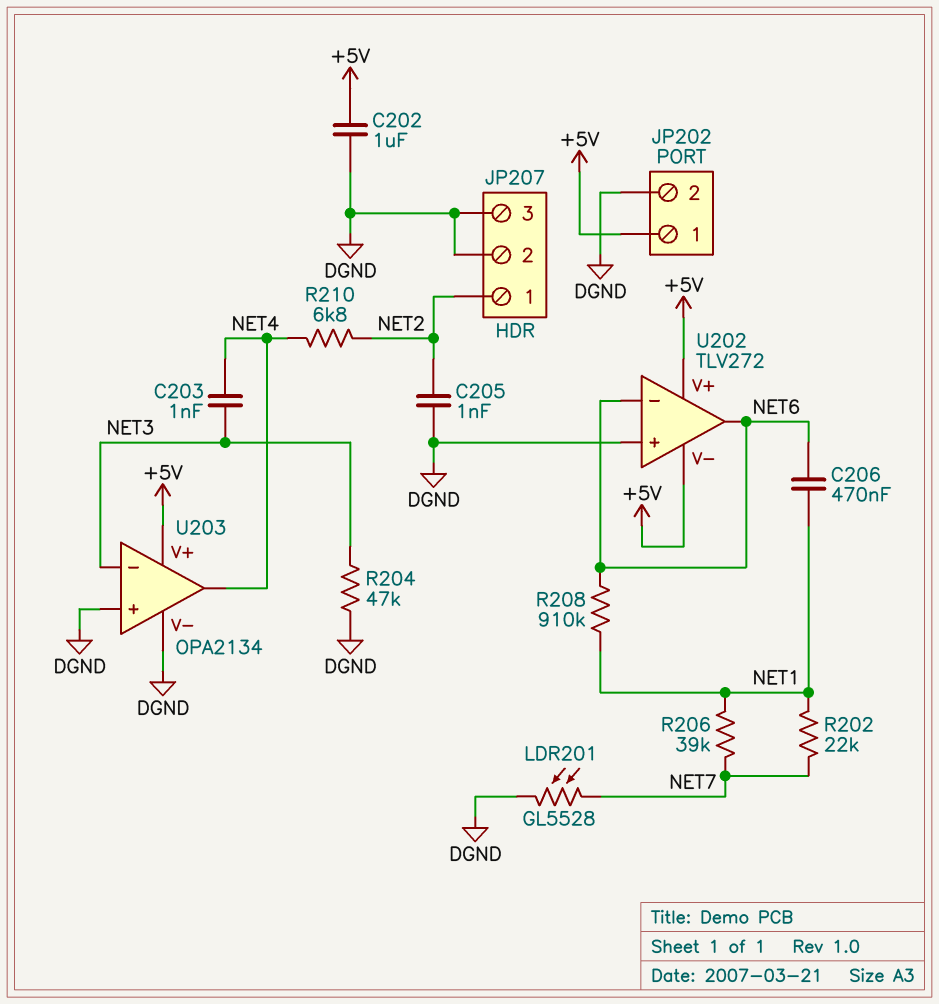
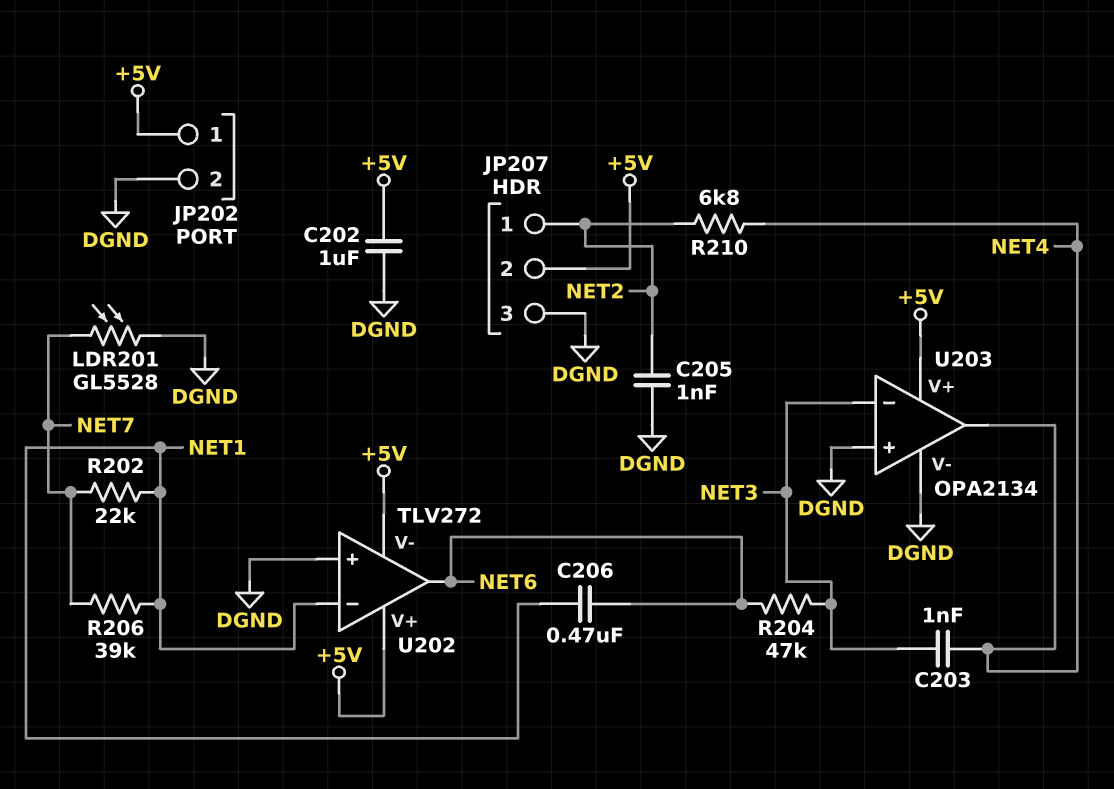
JP207 pin 2: DGND -> +5V
R204: 47k (DGND, NET3) -> 47k (NET3, NET6)
R208: 910k (NET1, NET6) -> none
U202 pin in-: NET6 -> NET1

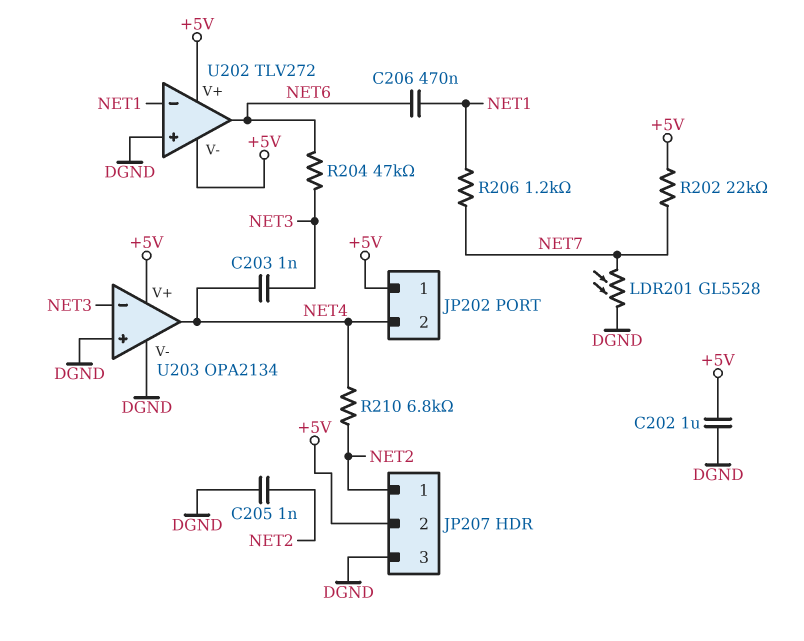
JP202 pin 2: DGND -> NET4
R202: 22k (NET1, NET7) -> 22k (+5V, NET7)
R206: 39k (NET1, NET7) -> 1.2k (NET1, NET7)

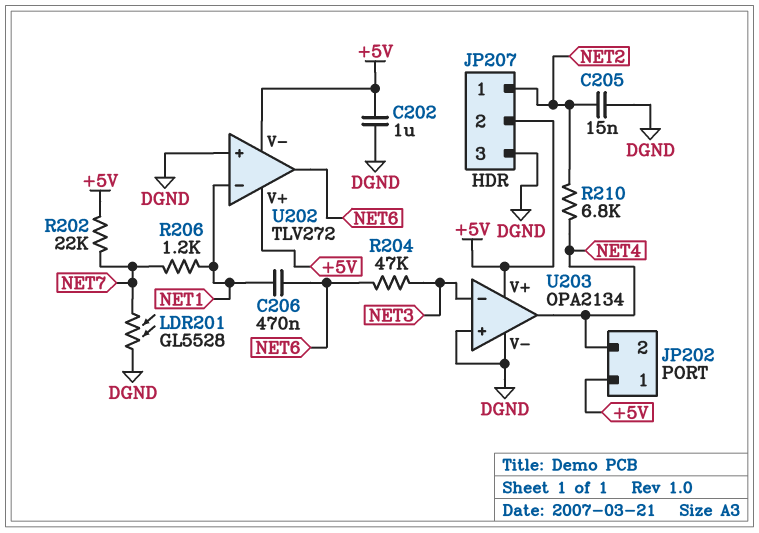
C203: 1nF (NET3, NET4) -> none
C205: 1nF (DGND, NET2) -> 15nF (DGND, NET2)

